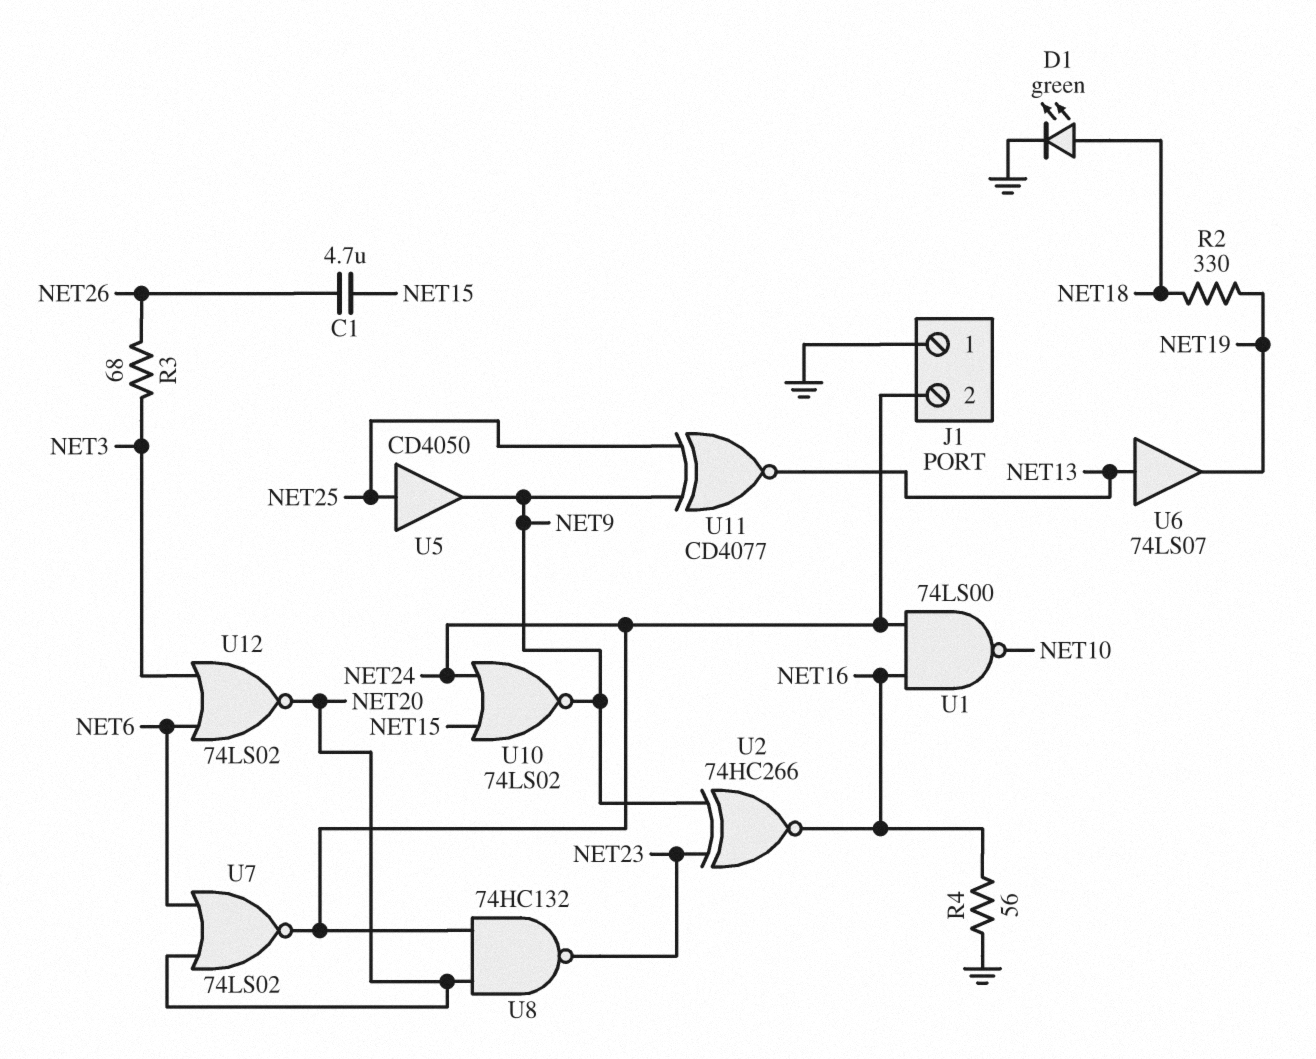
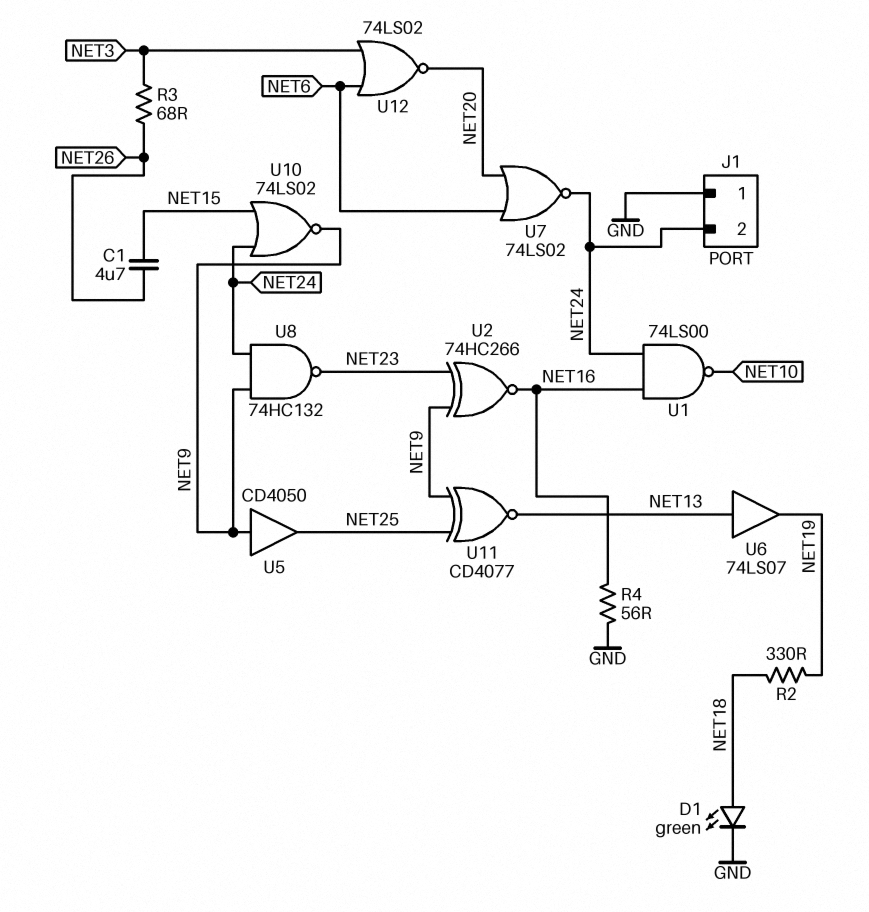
U5: buffer CD4050 (in NET25, out NET9) -> buffer CD4050 (in NET9, out NET25)
U8: NAND 74HC132 (in NET20, in NET24, out NET23) -> NAND 74HC132 (in NET9, in NET24, out NET23)

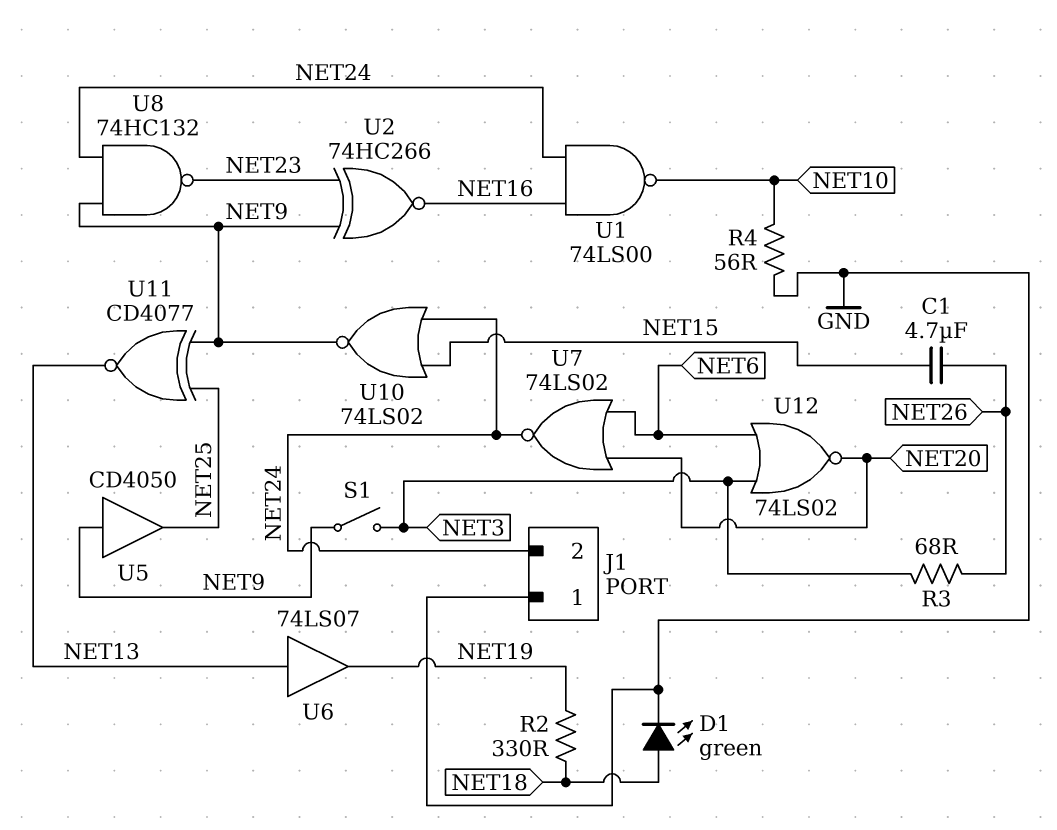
R4: 56 (GND, NET16) -> 56 (GND, NET10)
S1: none -> switch (NET3, NET9)

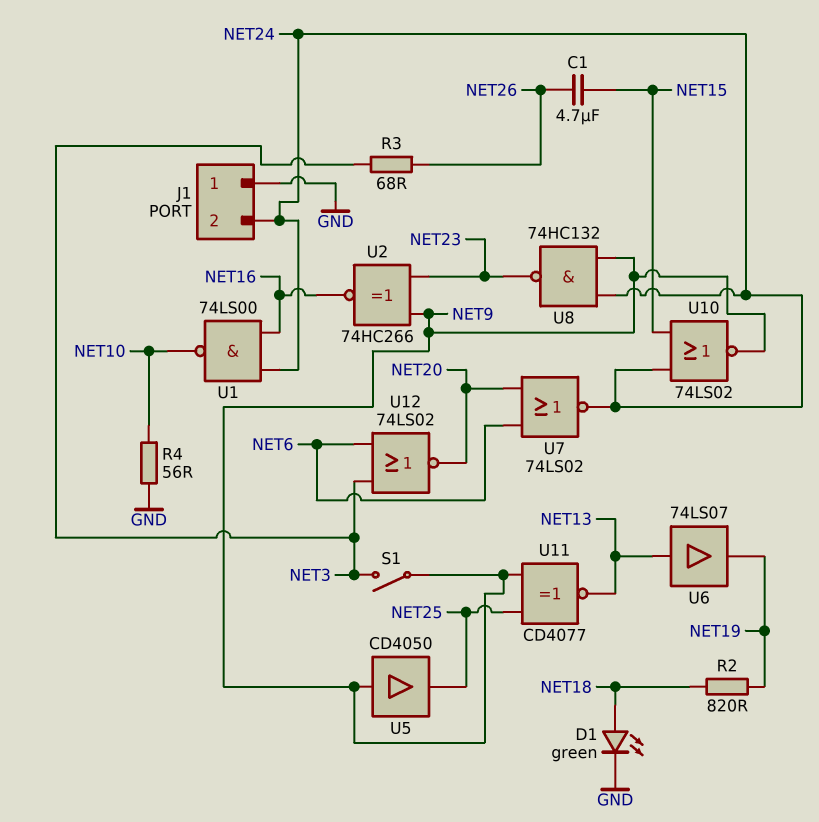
R2: 330 (NET18, NET19) -> 820 (NET18, NET19)

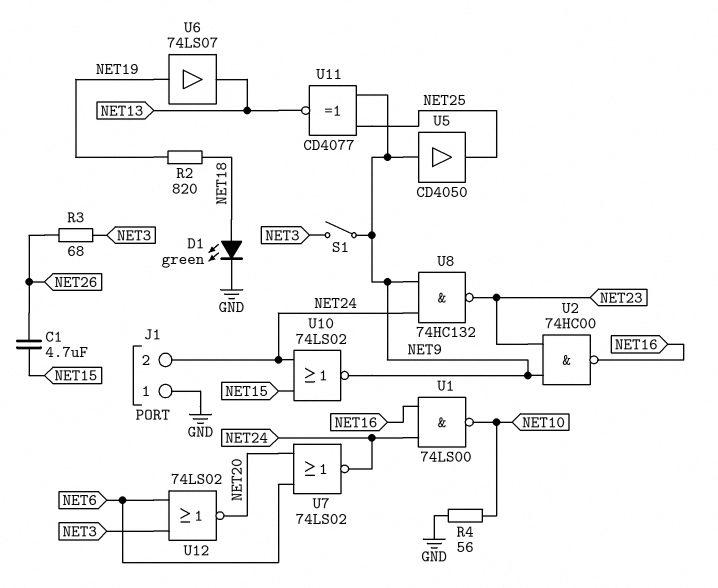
U2: XNOR 74HC266 (in NET9, in NET23, out NET16) -> NAND 74HC00 (in NET9, in NET23, out NET16)
U6: buffer 74LS07 (in NET13, out NET19) -> buffer 74LS07 (in NET19, out NET13)

